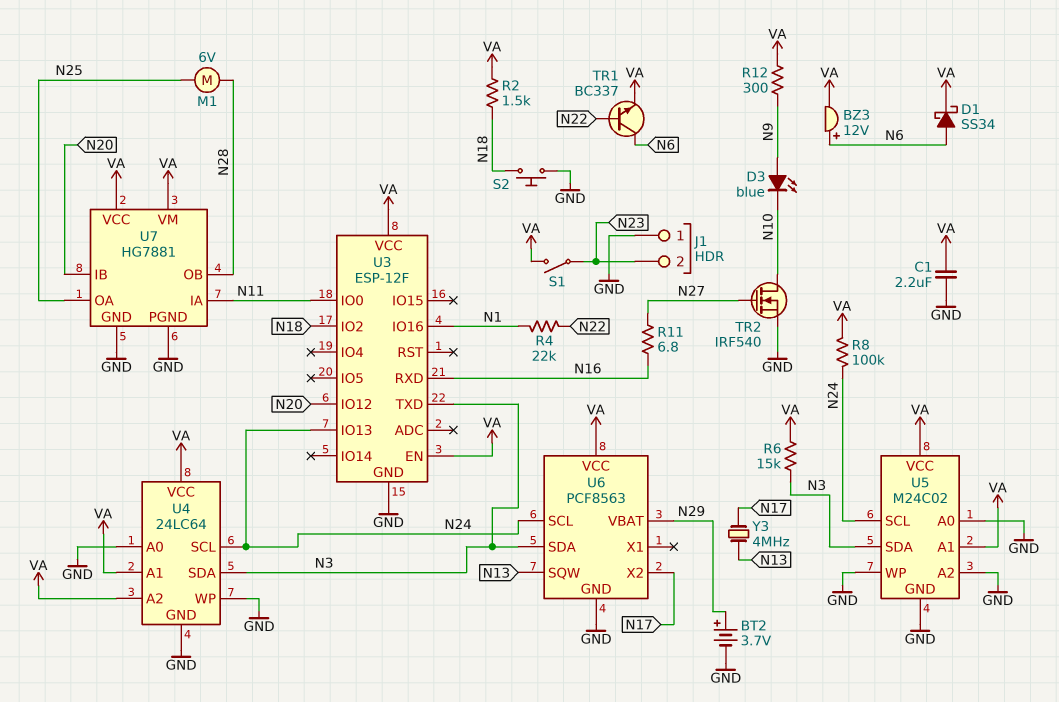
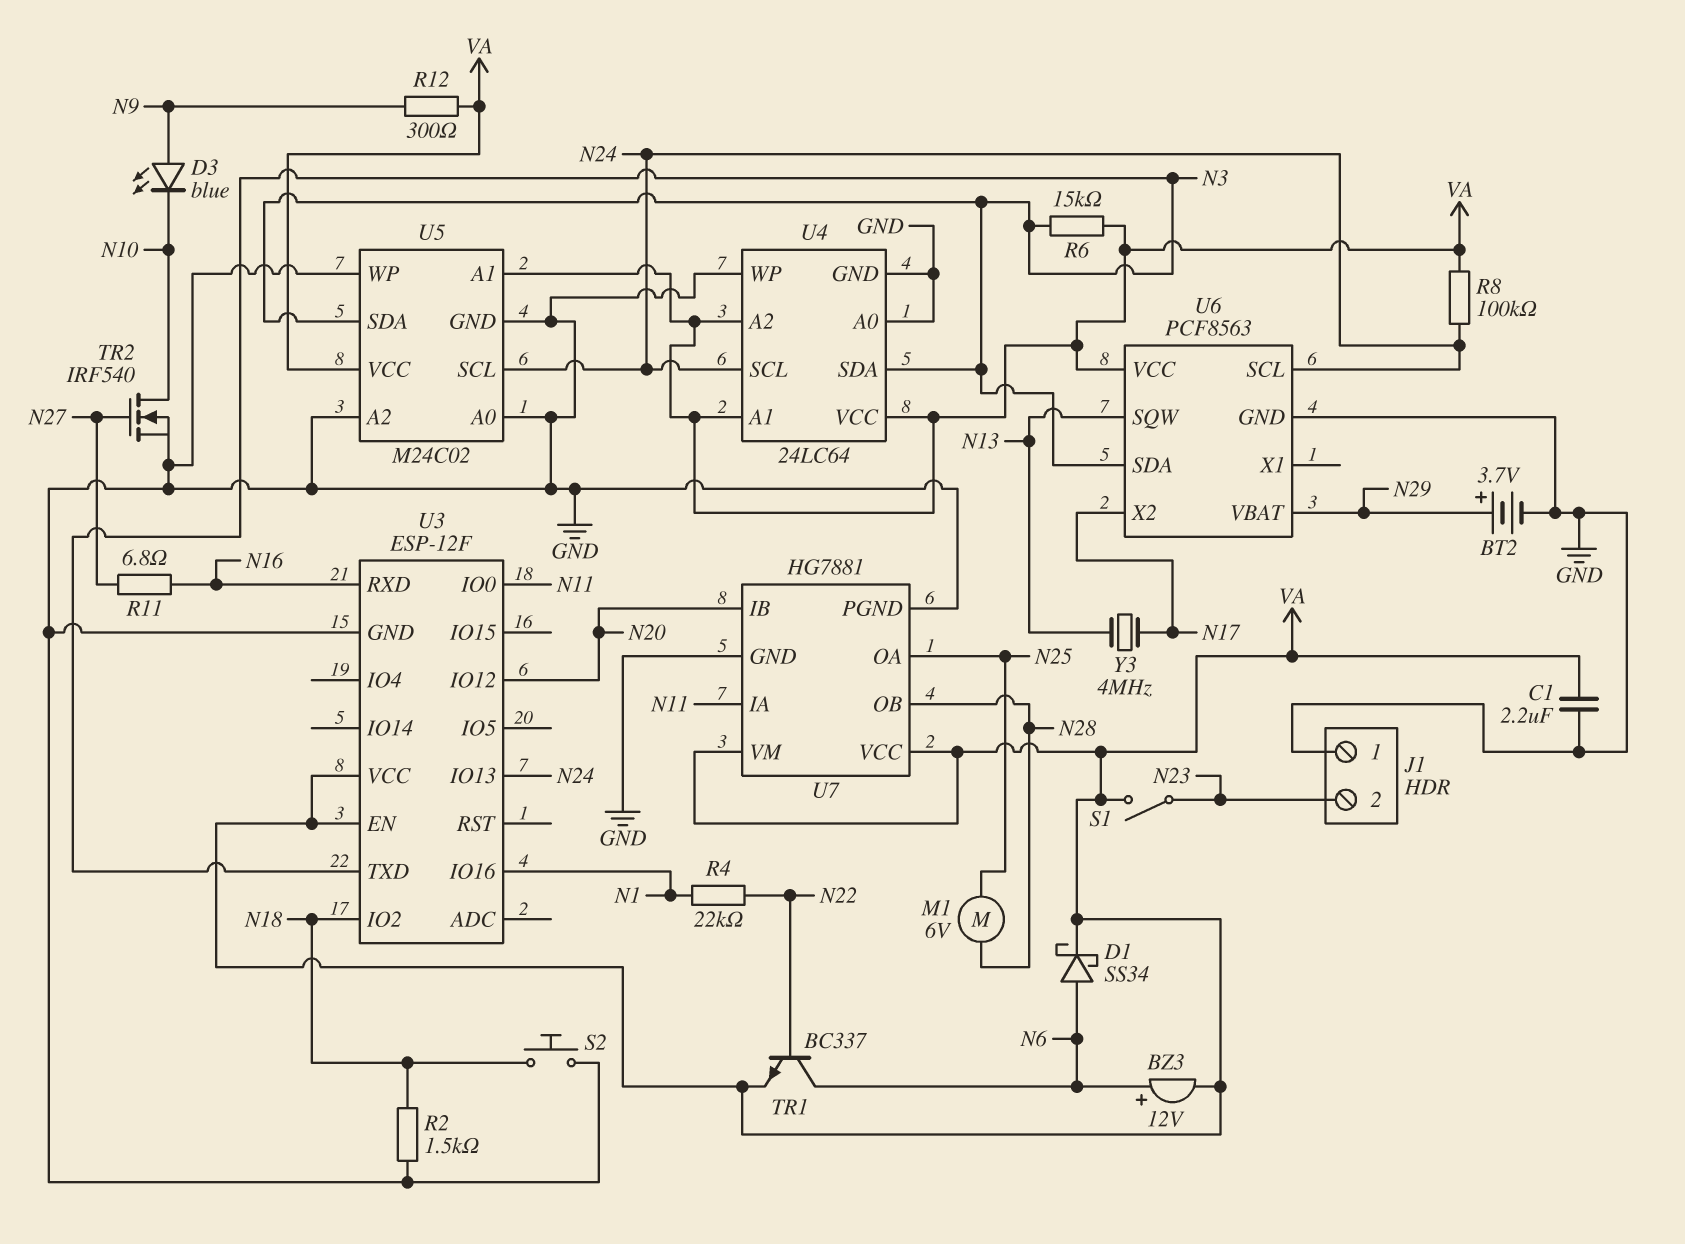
R2: 1.5k (N18, VA) -> 1.5k (GND, N18)

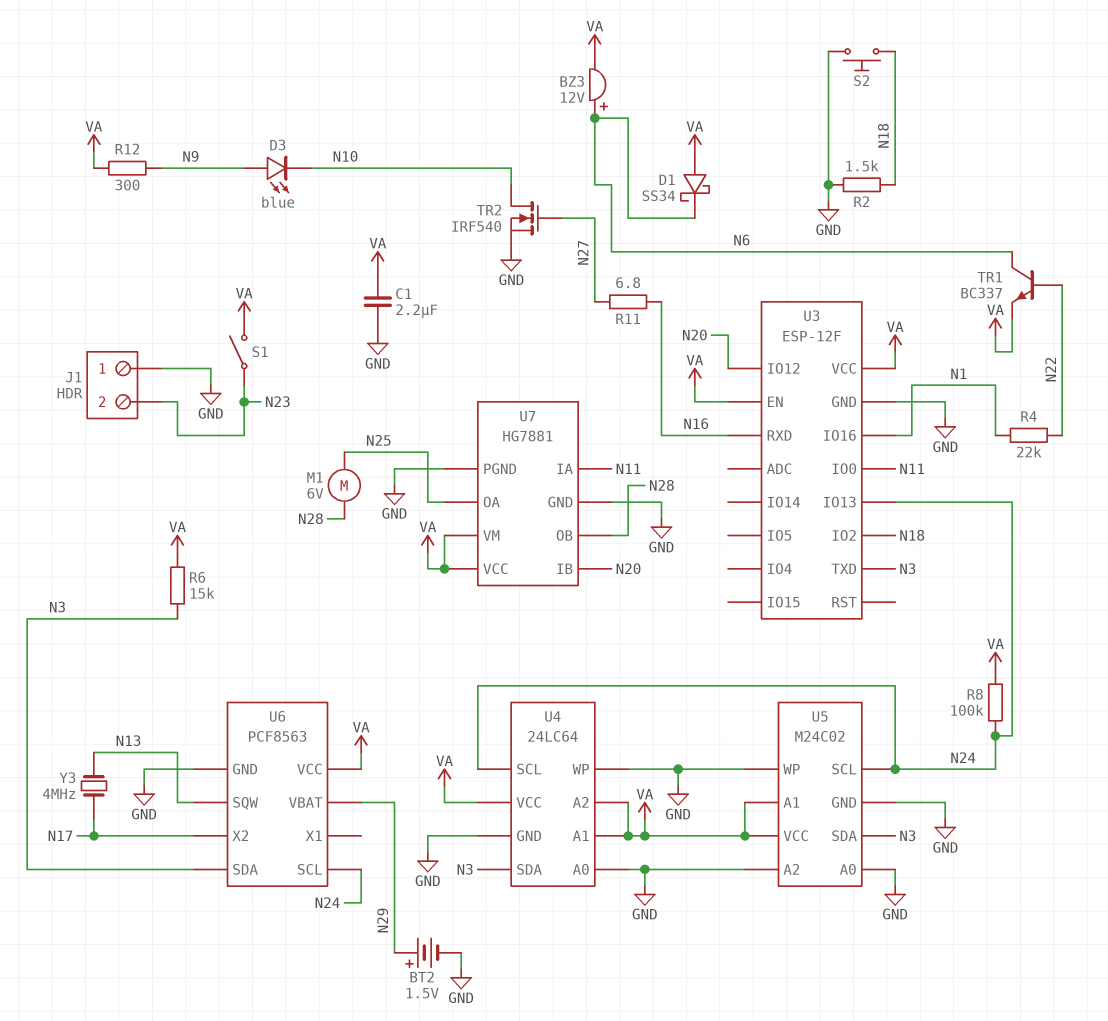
BT2: 3.7V (plus N29, minus GND) -> 1.5V (plus N29, minus GND)
D1: schottky SS34 (A N6, K VA) -> schottky SS34 (A VA, K N6)

